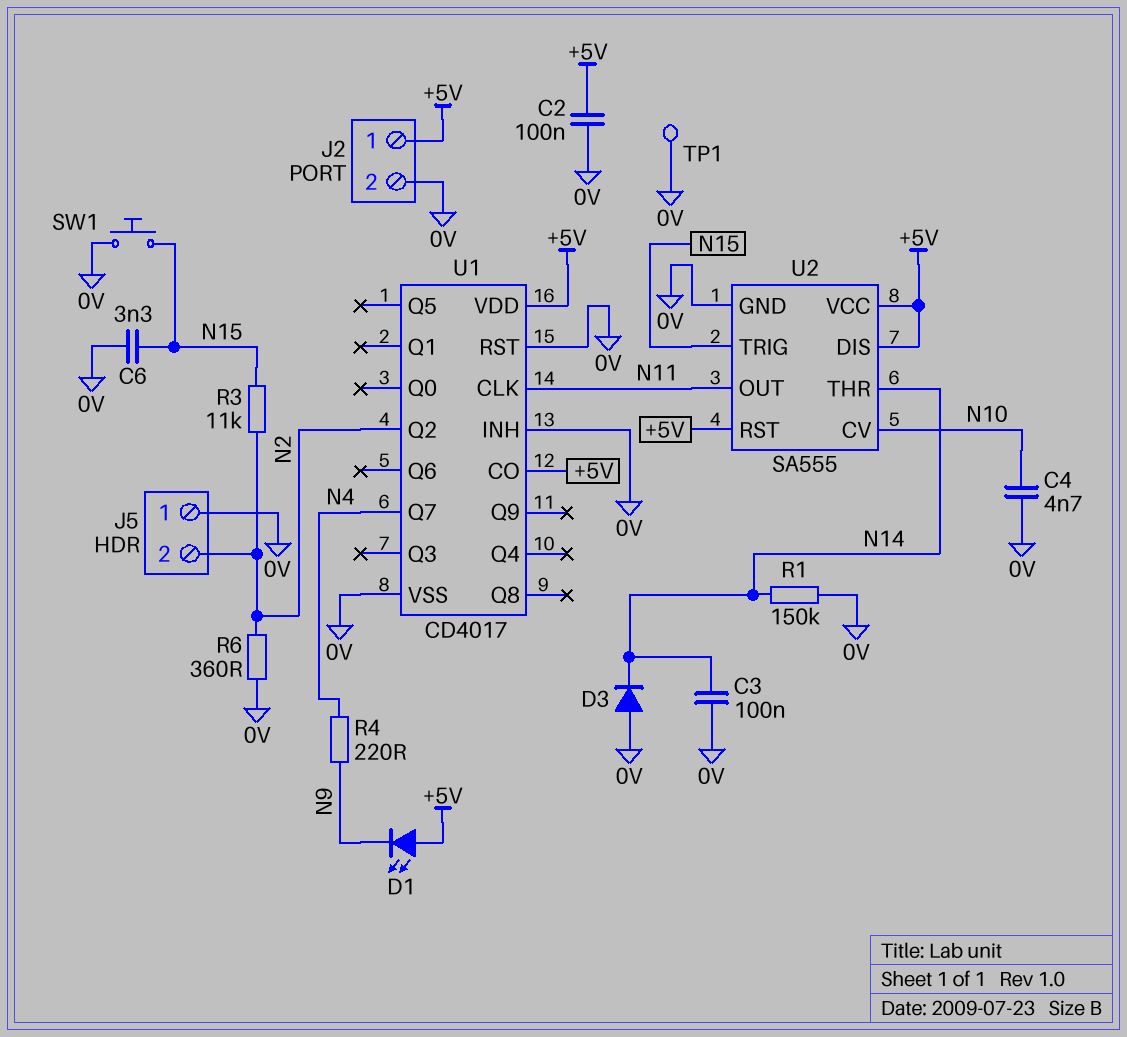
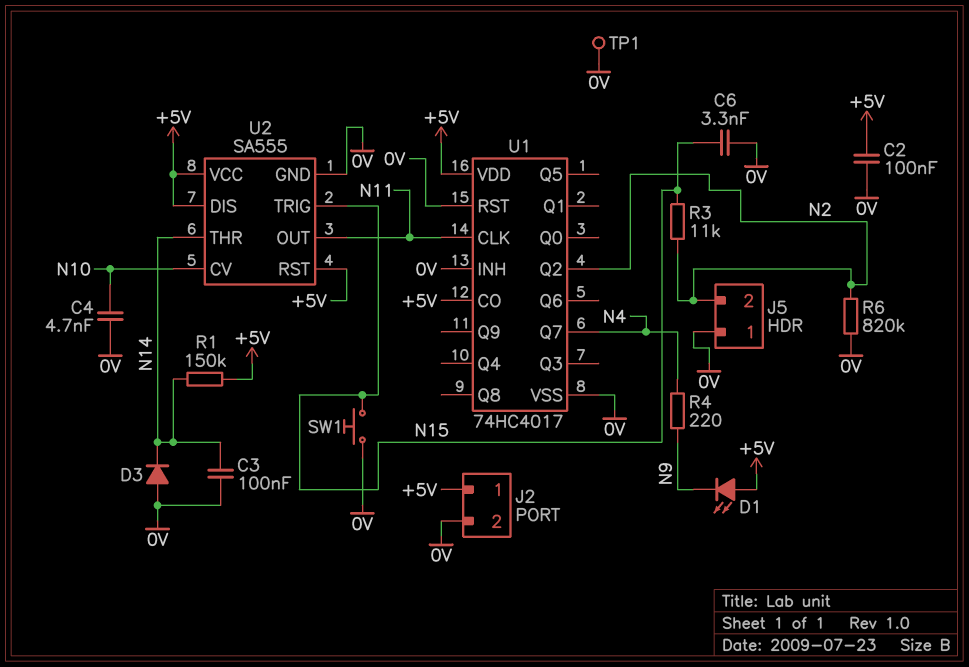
R1: 150k (0V, N14) -> 150k (+5V, N14)
R6: 360 (0V, N2) -> 820k (0V, N2)
U1: CD4017 -> 74HC4017

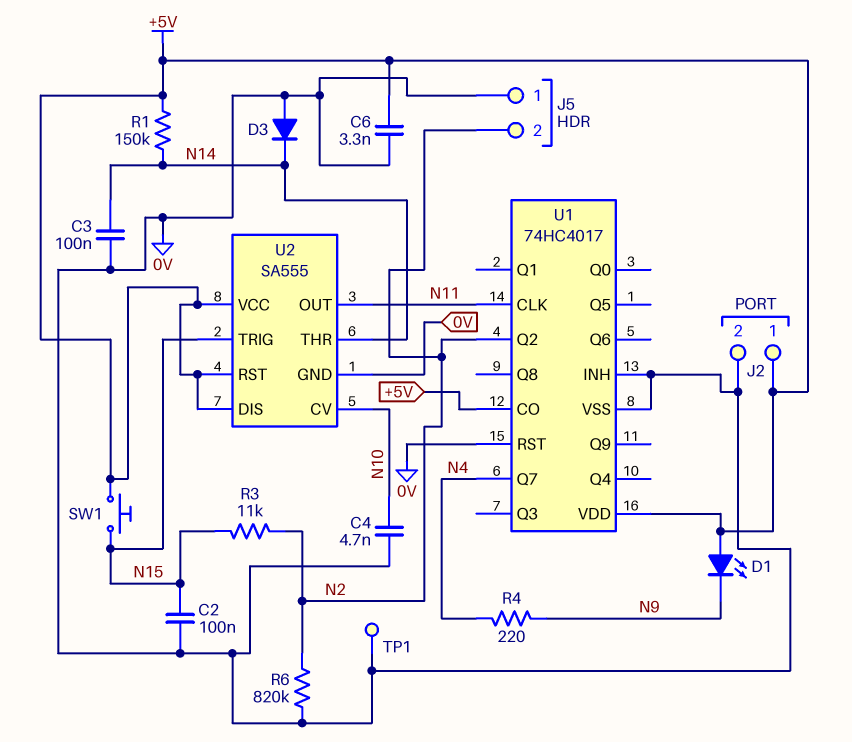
C2: 100nF (+5V, 0V) -> 100nF (0V, N15)
C6: 3.3nF (0V, N15) -> 3.3nF (+5V, 0V)
SW1: button (0V, N15) -> button (+5V, N15)

